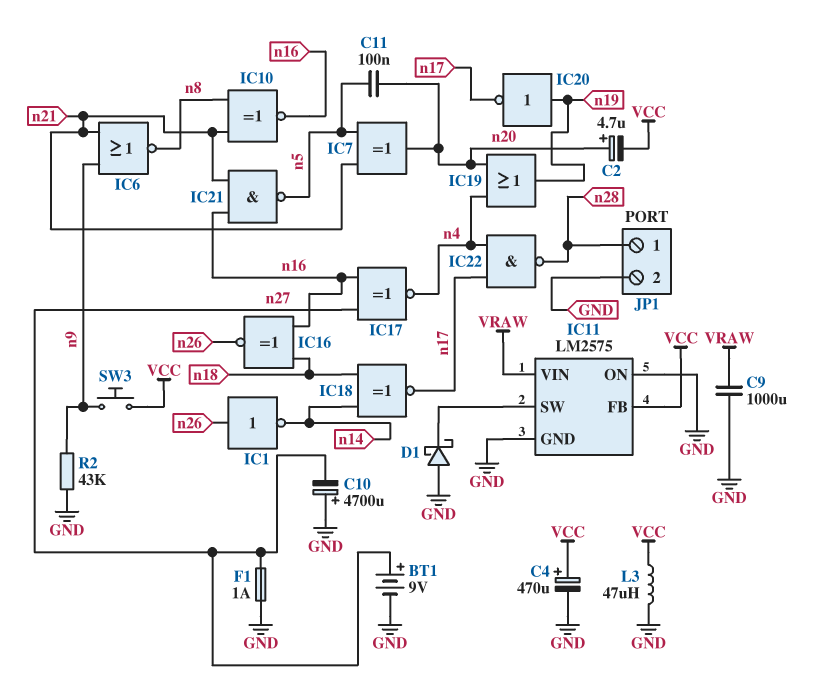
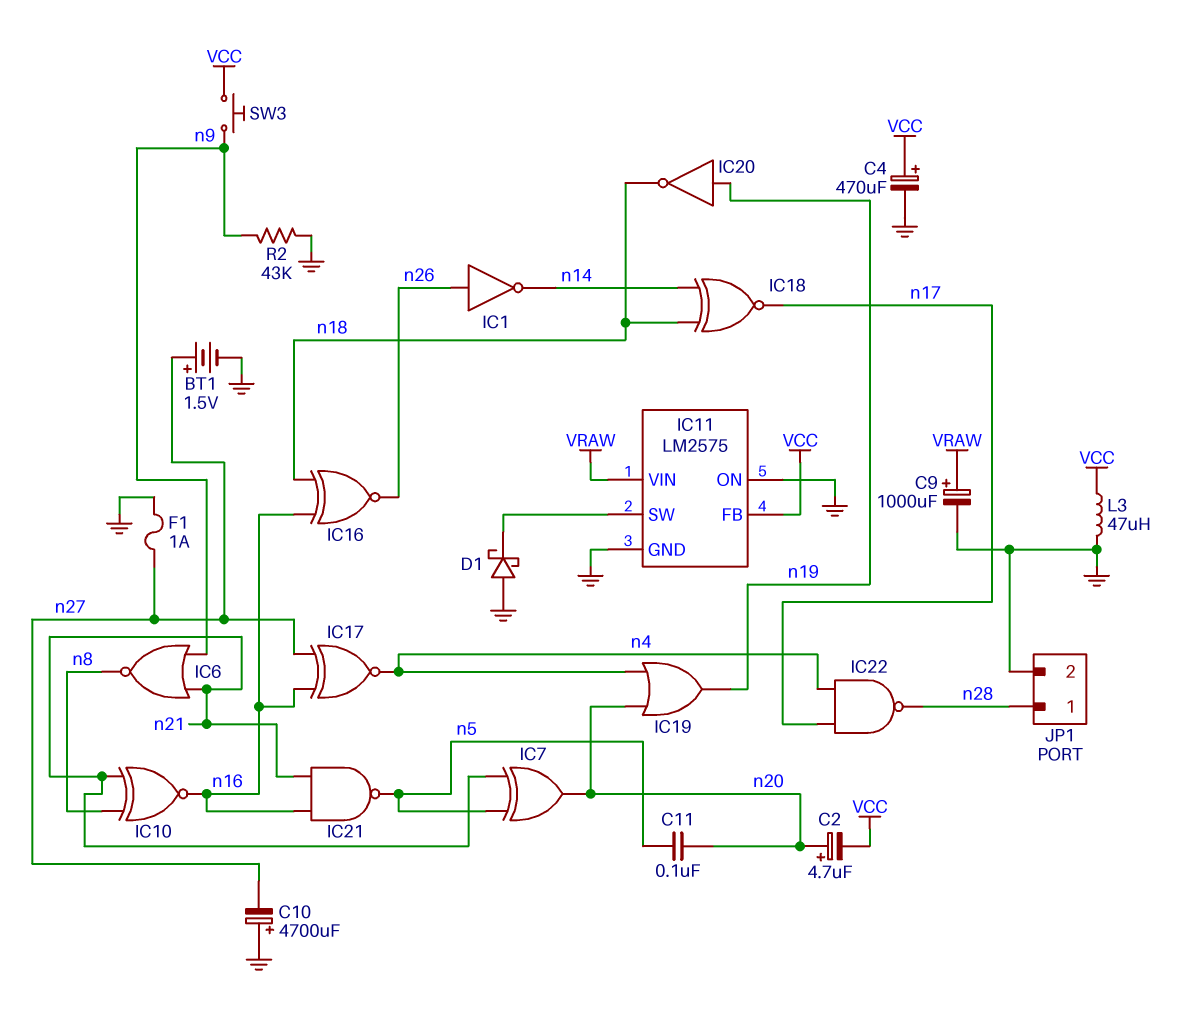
BT1: 9V (plus n27, minus GND) -> 1.5V (plus n27, minus GND)
C9: 1000uF (GND, VRAW) -> 1000uF (plus VRAW, minus GND)
IC20: NOT (in n19, out n17) -> NOT (in n19, out n18)

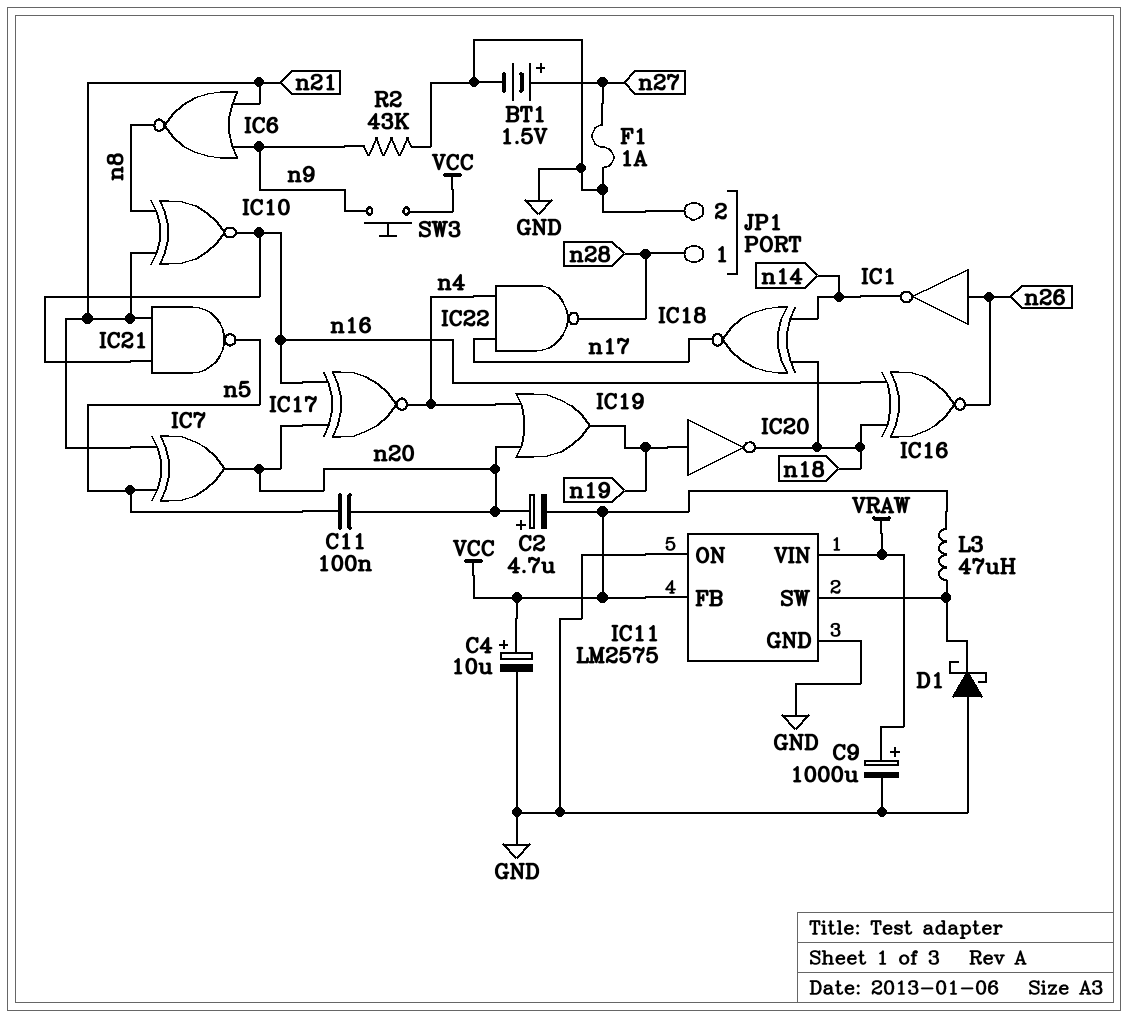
C4: 470uF (plus VCC, minus GND) -> 10uF (plus VCC, minus GND)
C10: 4700uF (plus GND, minus n27) -> none
IC17: XNOR (in n16, in n27, out n4) -> XNOR (in n16, in n20, out n4)
L3: 47uH (GND, VCC) -> 47uH (IC11/SW, VCC)

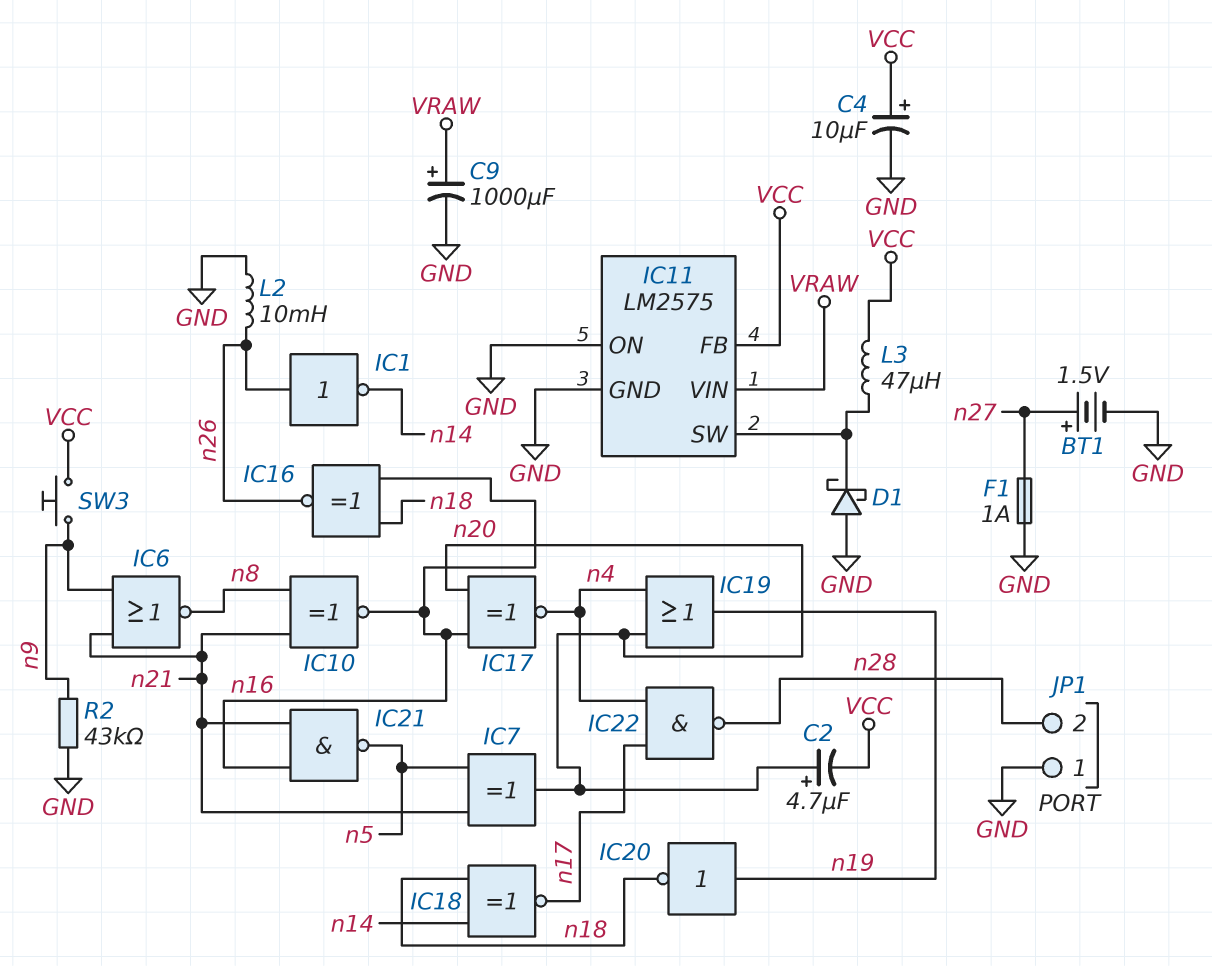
C11: 100nF (n5, n20) -> none
JP1 pin 1: n28 -> GND
JP1 pin 2: GND -> n28
L2: none -> 10mH (GND, n26)

